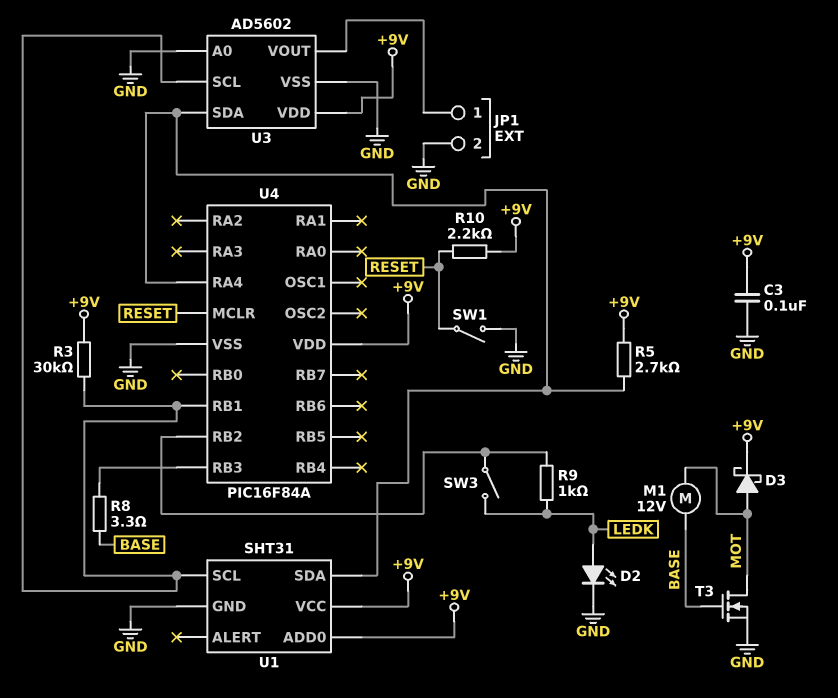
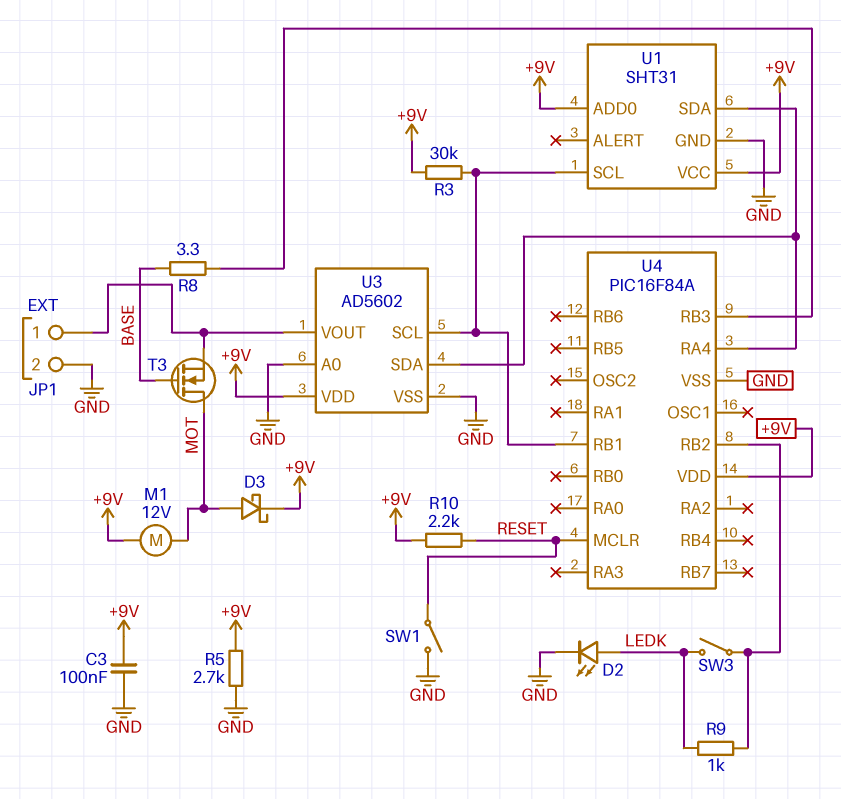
M1: motor 12V (BASE, MOT) -> motor 12V (+9V, MOT)
R5: 2.7k (+9V, U1/SDA) -> 2.7k (+9V, GND)
T3: NMOS (G BASE, D MOT, S GND) -> NMOS (G BASE, D MOT, S JP1/1)

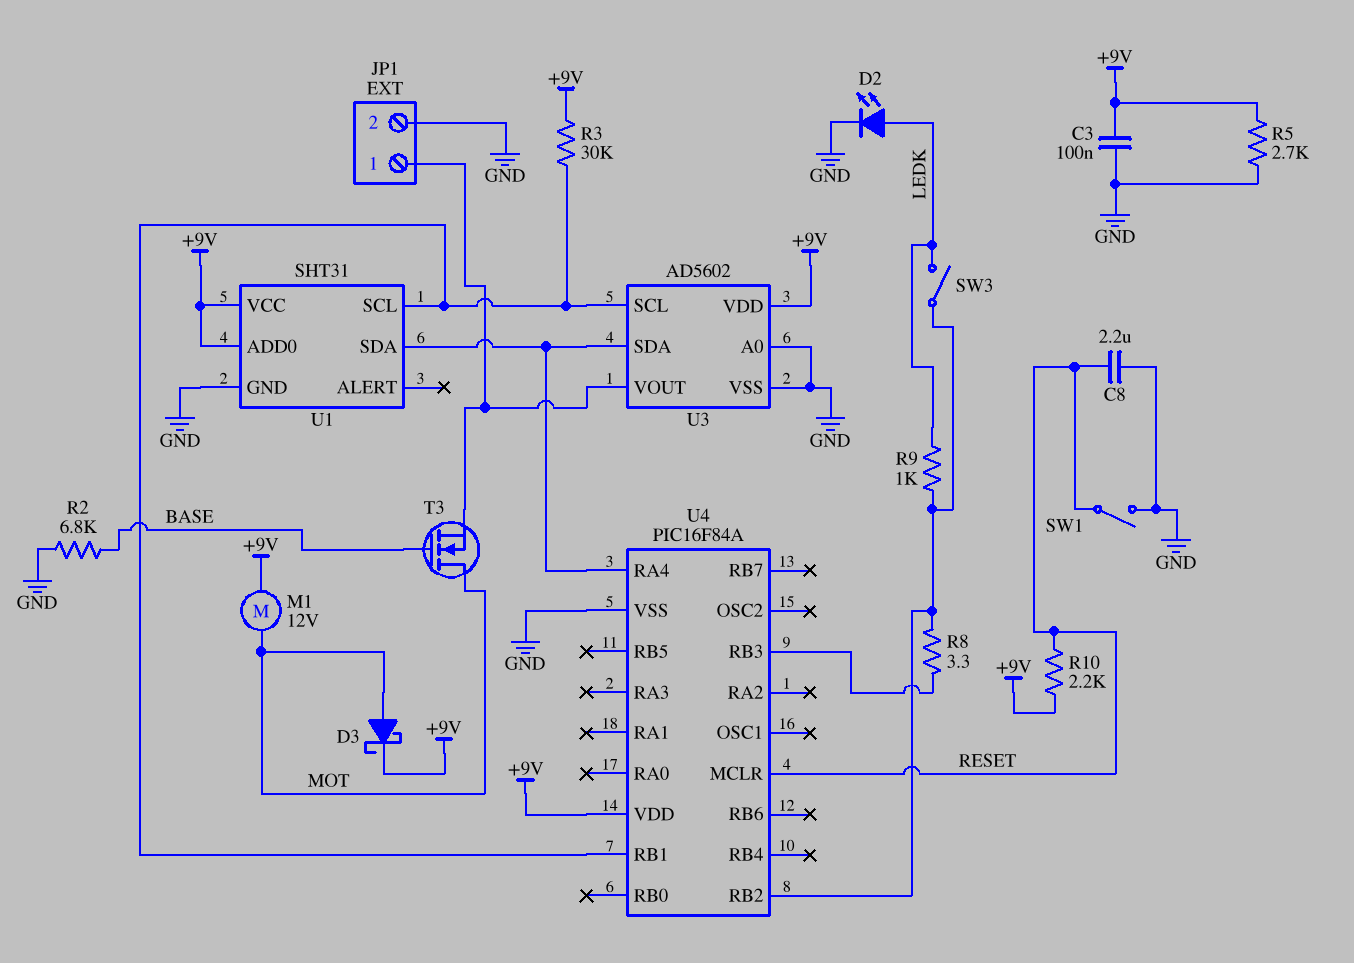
C8: none -> 2.2uF (GND, RESET)
R2: none -> 6.8k (BASE, GND)
R8: 3.3 (BASE, U4/RB3) -> 3.3 (U4/RB2, U4/RB3)

